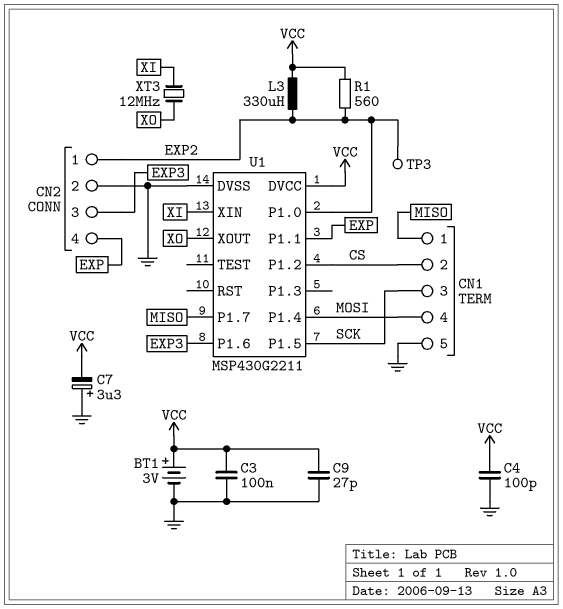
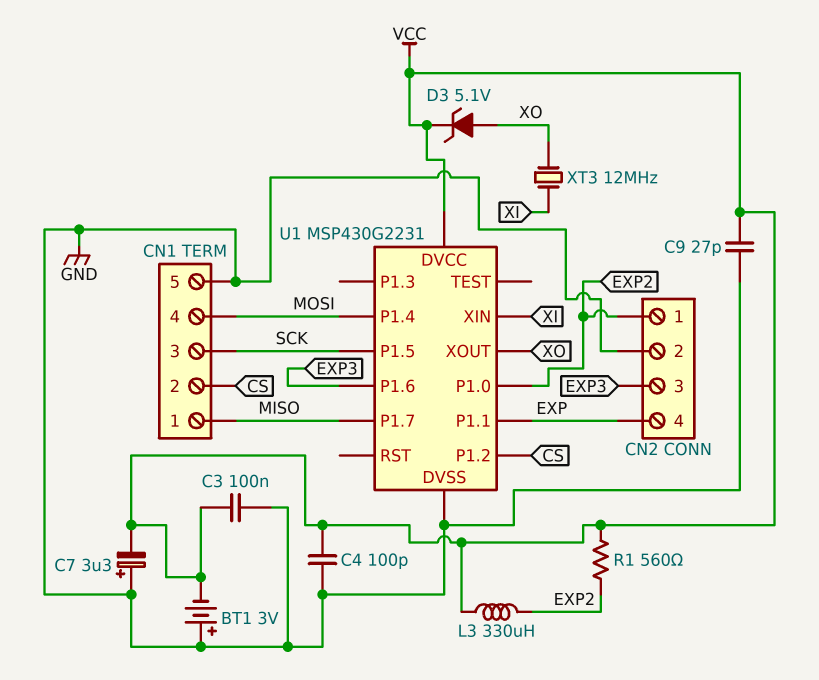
BT1: 3V (plus VCC, minus GND) -> 3V (plus GND, minus VCC)
D3: none -> zener 5.1V (A XO, K VCC)
TP3: test point (EXP2) -> none
U1: MSP430G2211 -> MSP430G2231

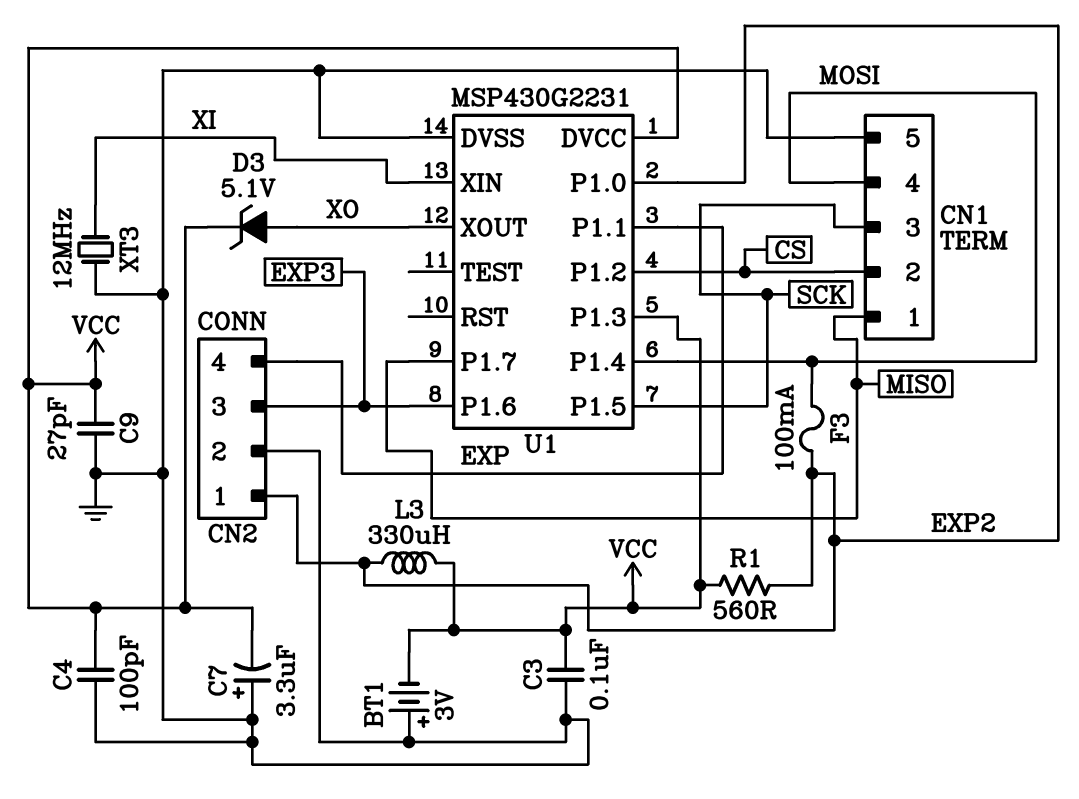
F3: none -> 100mA (EXP2, MOSI)
U1 pin P1.3: none -> VCC
XT3: 12MHz (XI, XO) -> 12MHz (GND, XI)

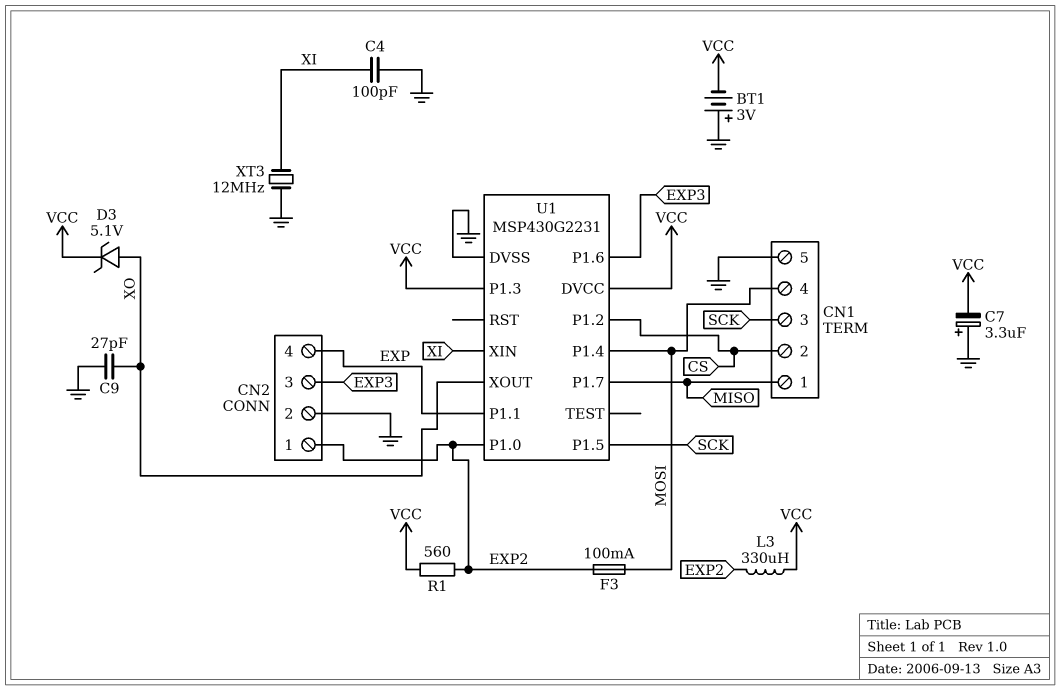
C3: 100nF (GND, VCC) -> none
C4: 100pF (GND, VCC) -> 100pF (GND, XI)
C9: 27pF (GND, VCC) -> 27pF (GND, XO)

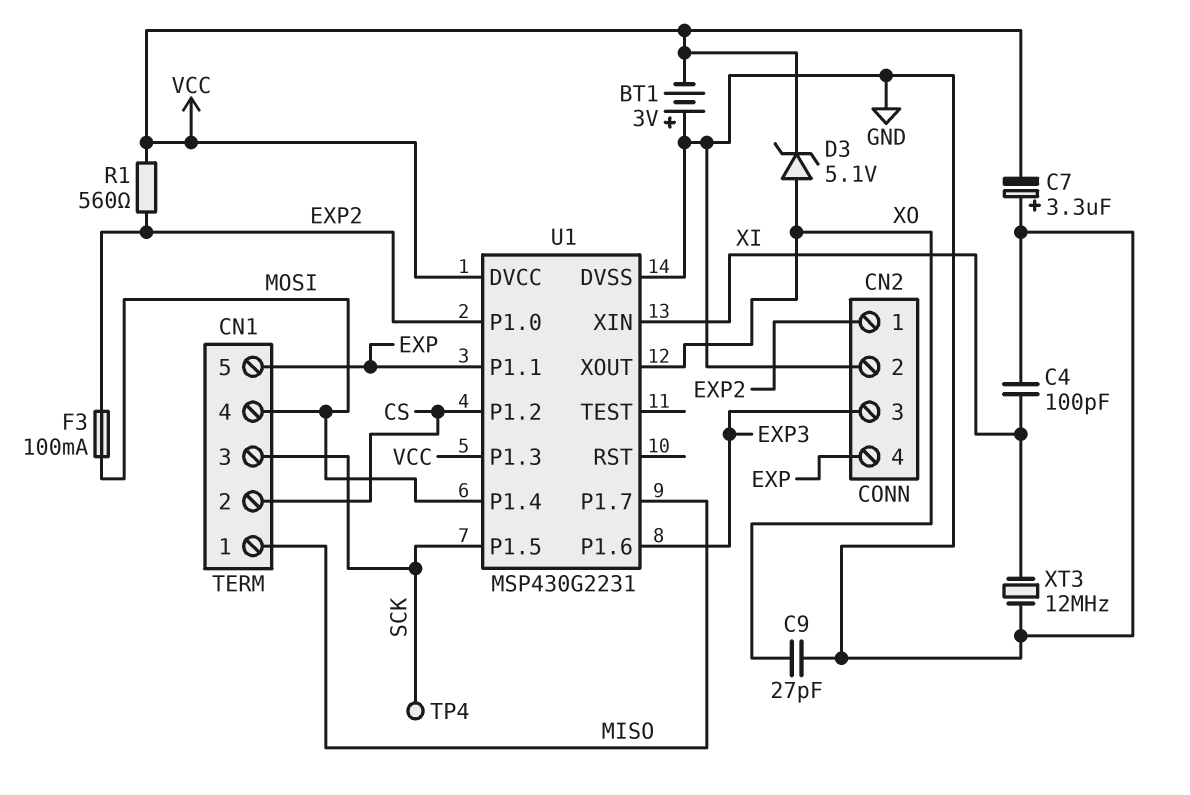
CN1 pin 5: GND -> EXP
L3: 330uH (EXP2, VCC) -> none
TP4: none -> test point (SCK)

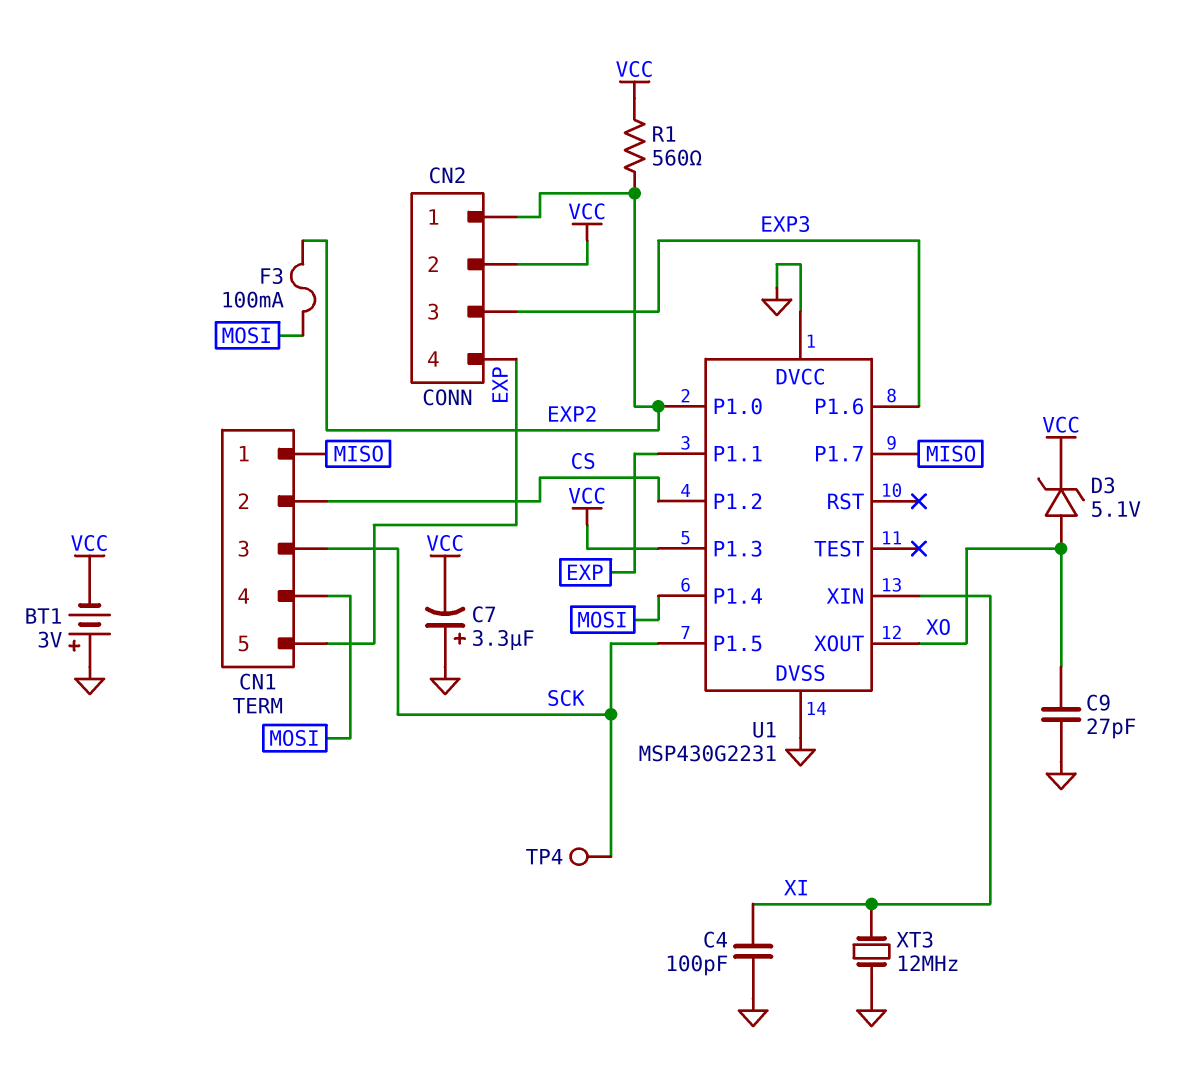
CN2 pin 2: GND -> VCC
U1 pin DVCC: VCC -> GND

